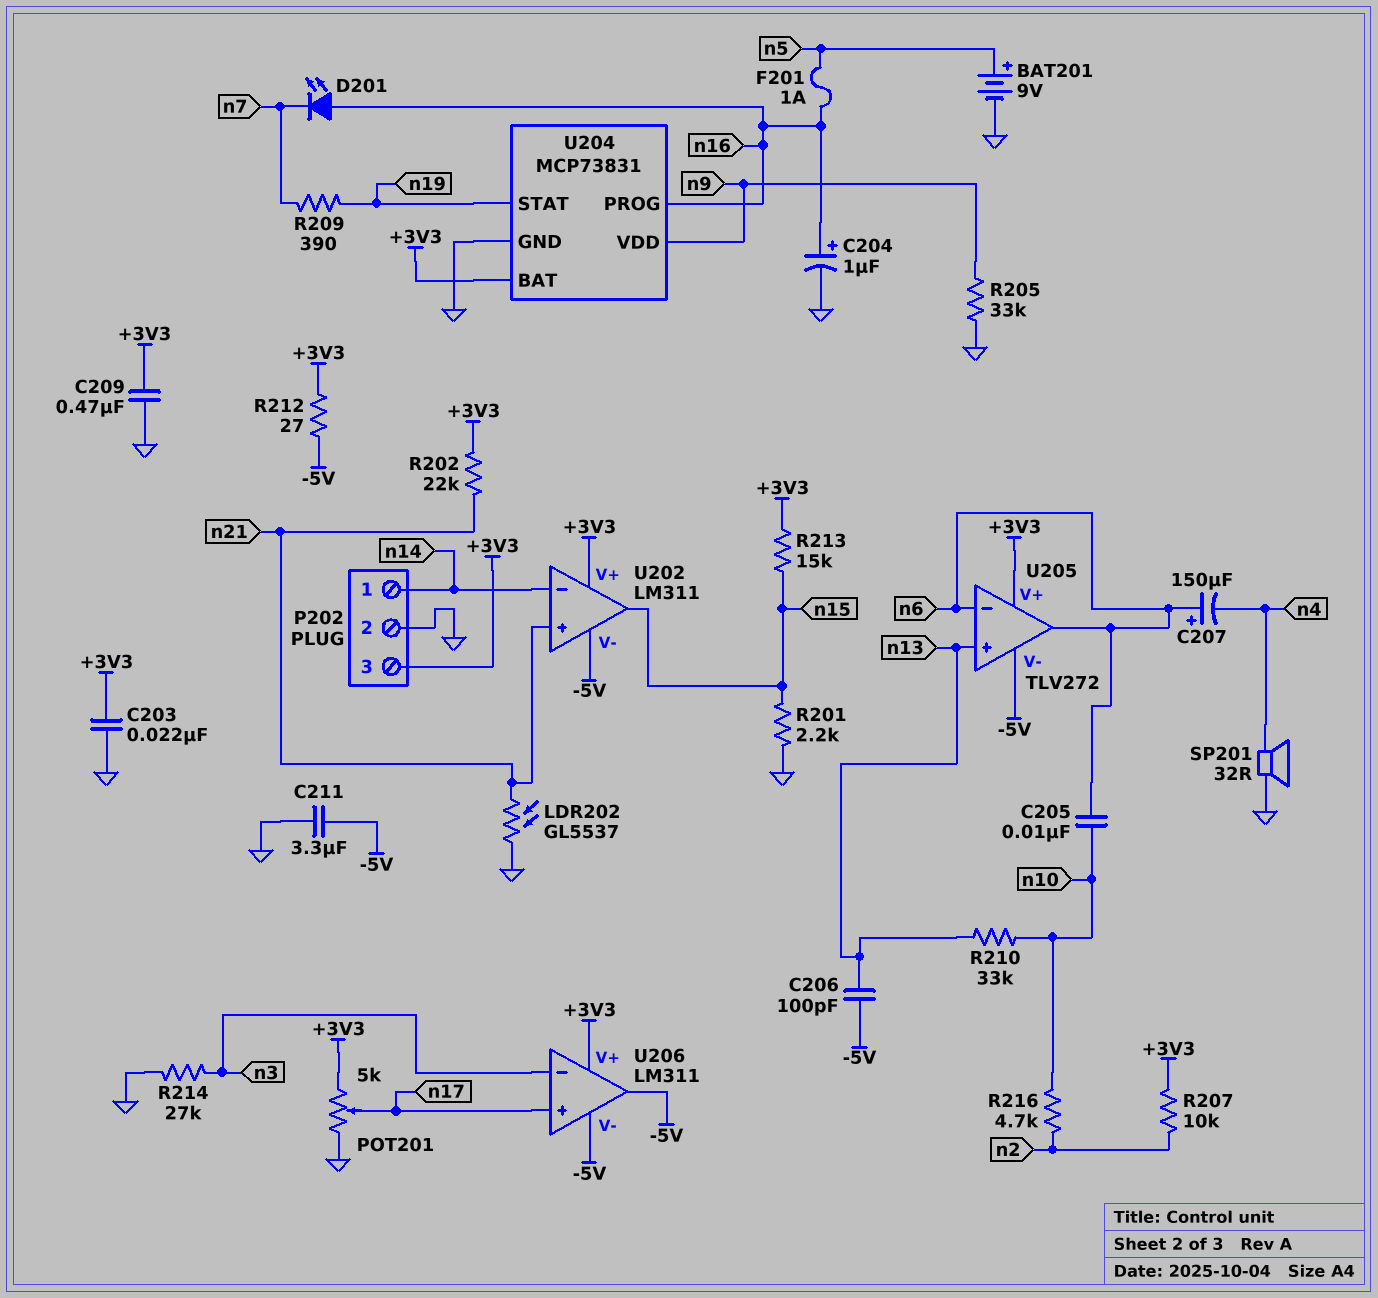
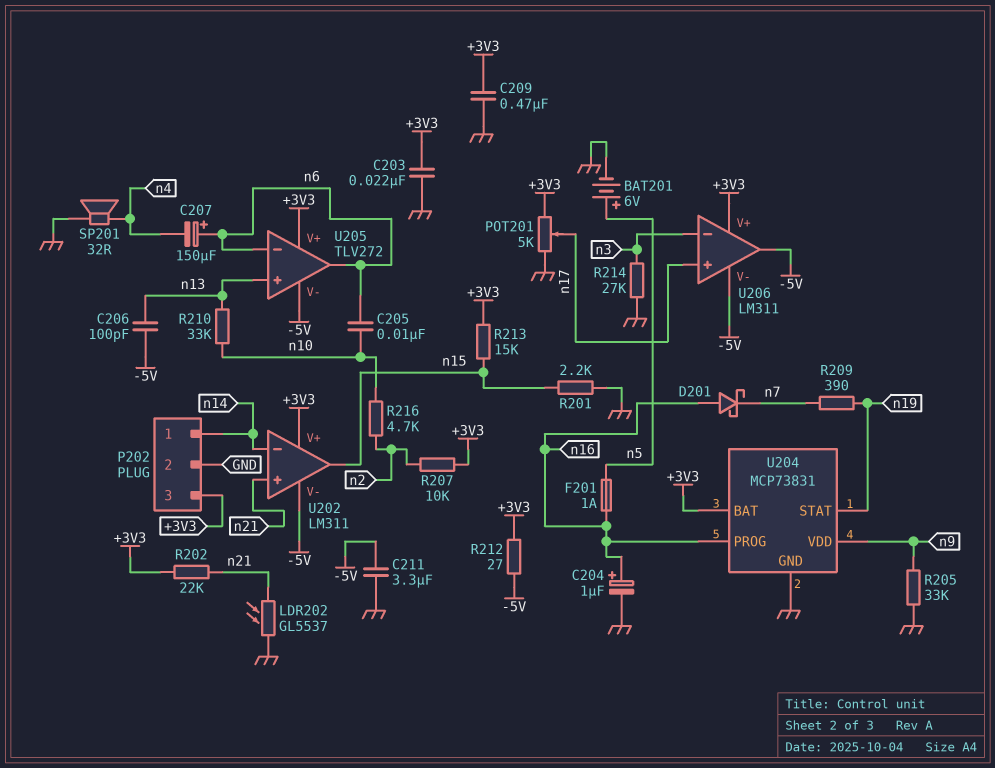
BAT201: 9V (plus n5, minus GND) -> 6V (plus n5, minus GND)
D201: LED (A n16, K n7) -> schottky (A n16, K n7)

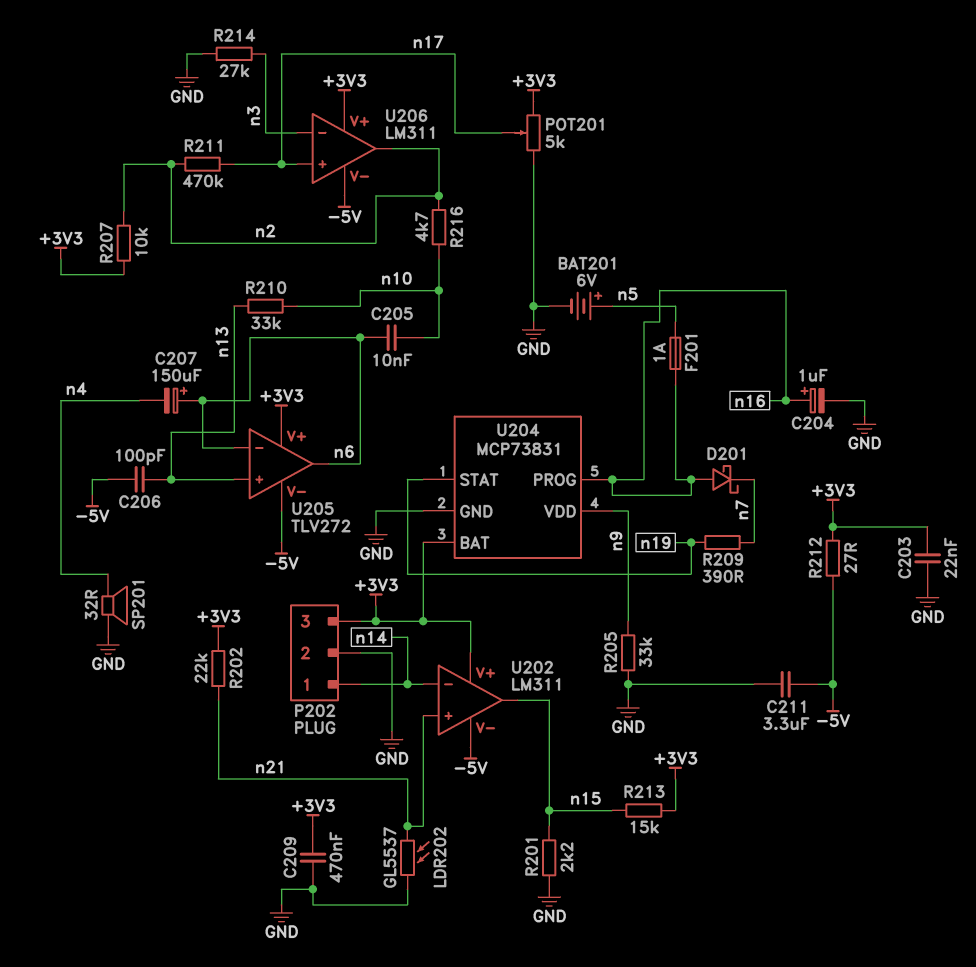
R211: none -> 470k (n2, n17)
U206 pin out: -5V -> n2

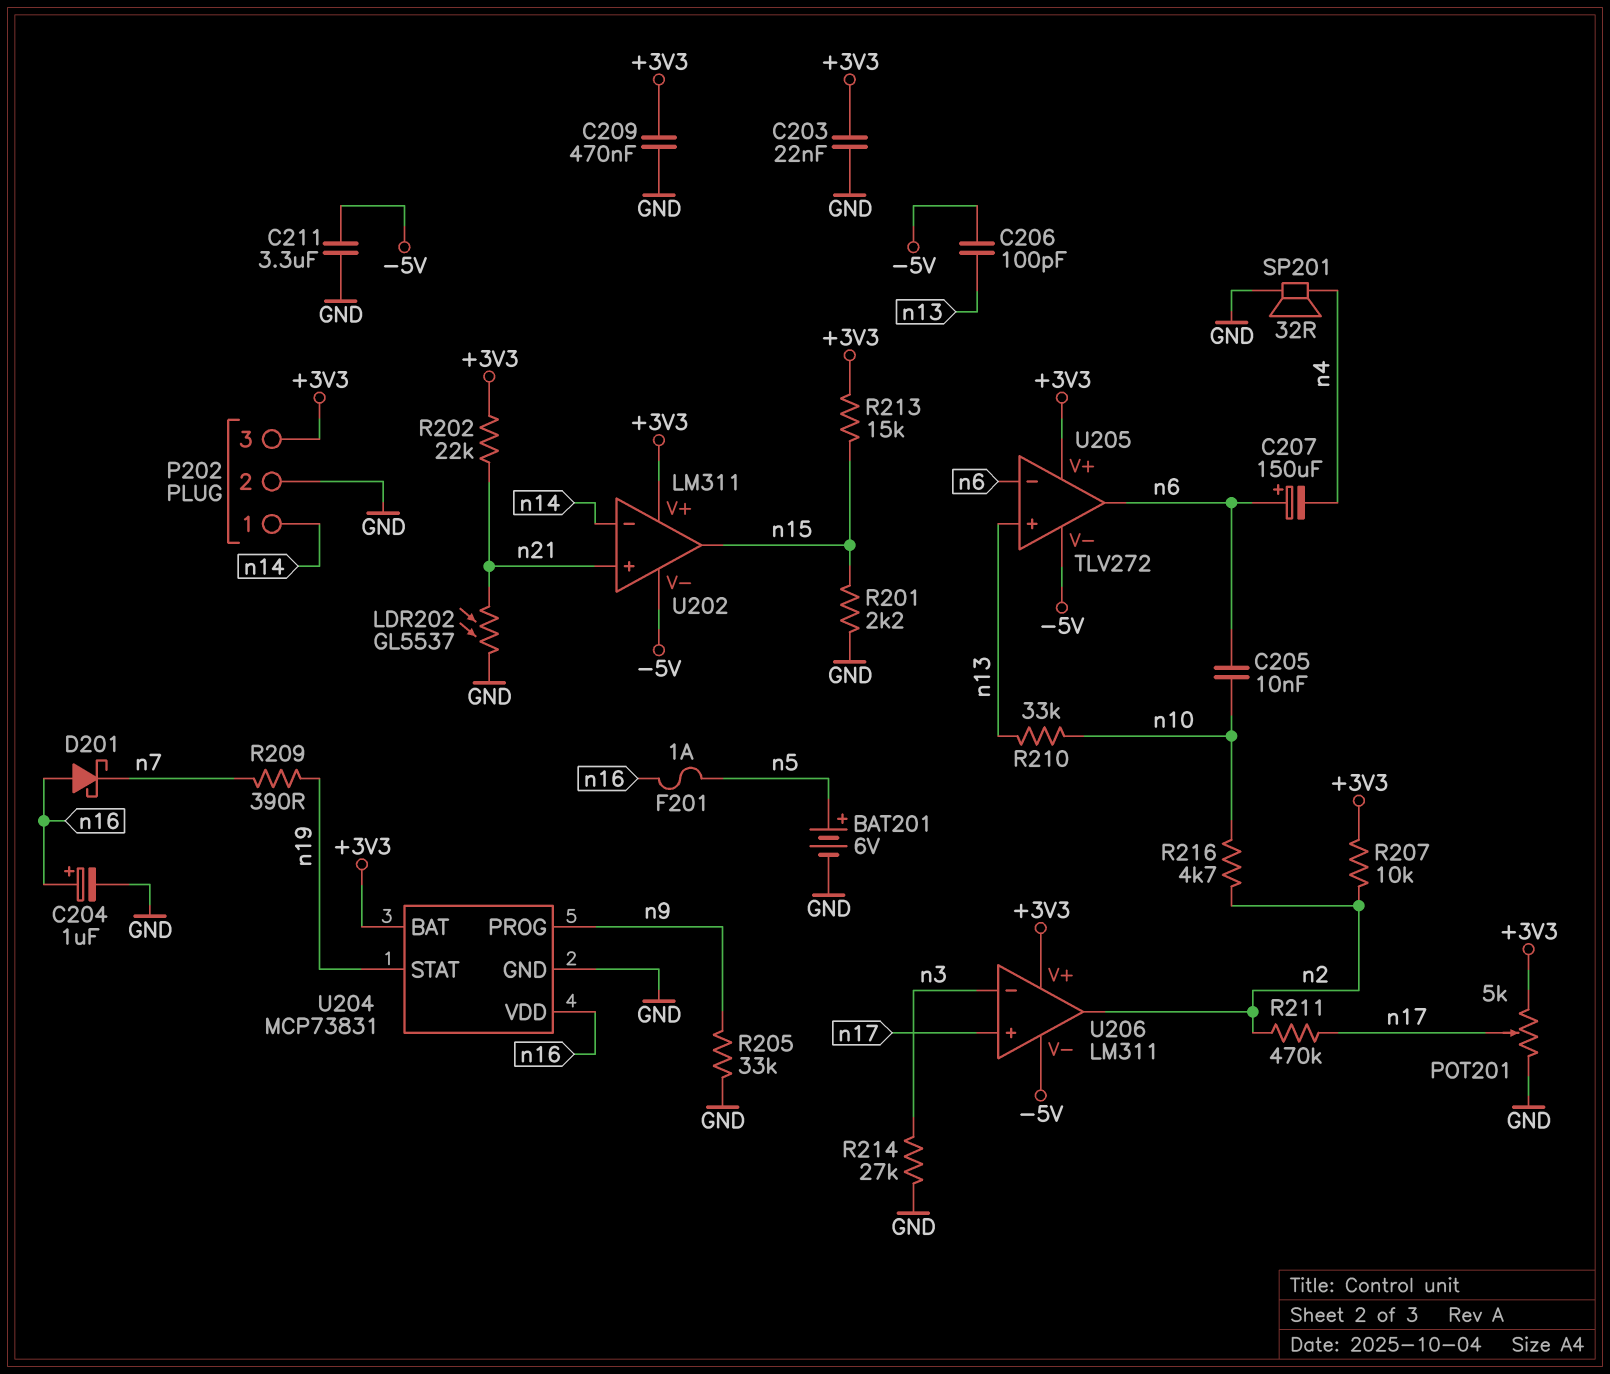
R212: 27 (+3V3, -5V) -> none
U204 pin PROG: n16 -> n9
U204 pin VDD: n9 -> n16

